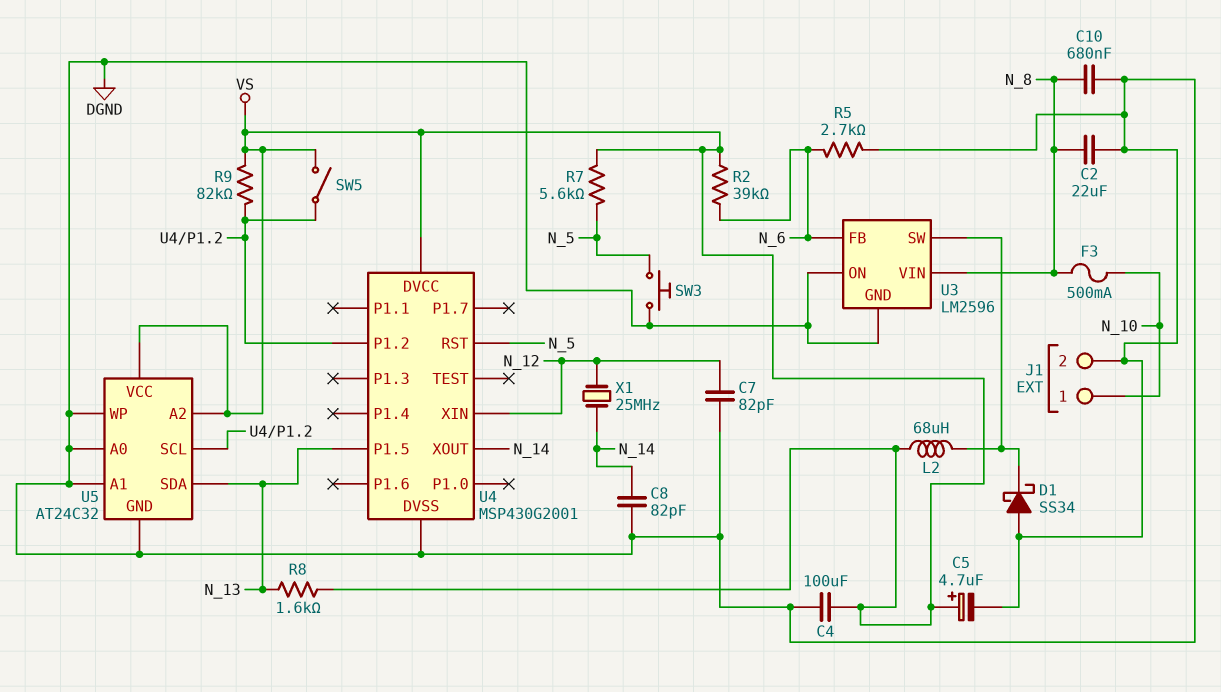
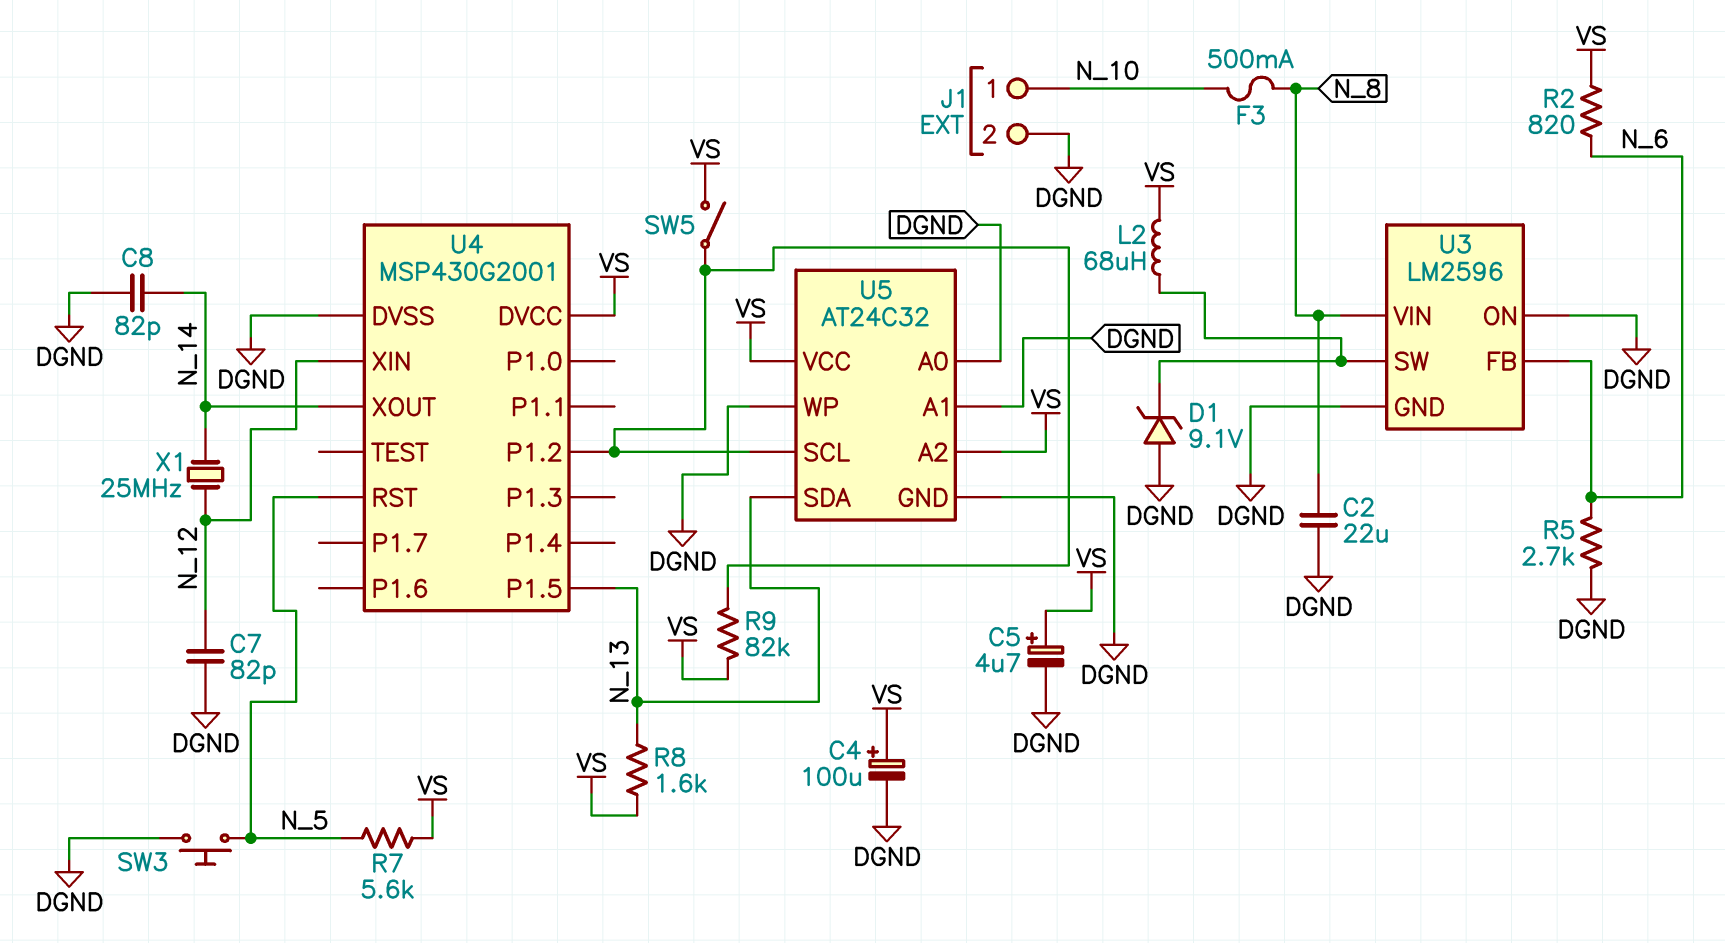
C4: 100uF (DGND, VS) -> 100uF (plus VS, minus DGND)
C10: 680nF (DGND, N_8) -> none
D1: schottky SS34 (A DGND, K U3/SW) -> zener 9.1V (A DGND, K U3/SW)
R2: 39k (N_6, VS) -> 820 (N_6, VS)

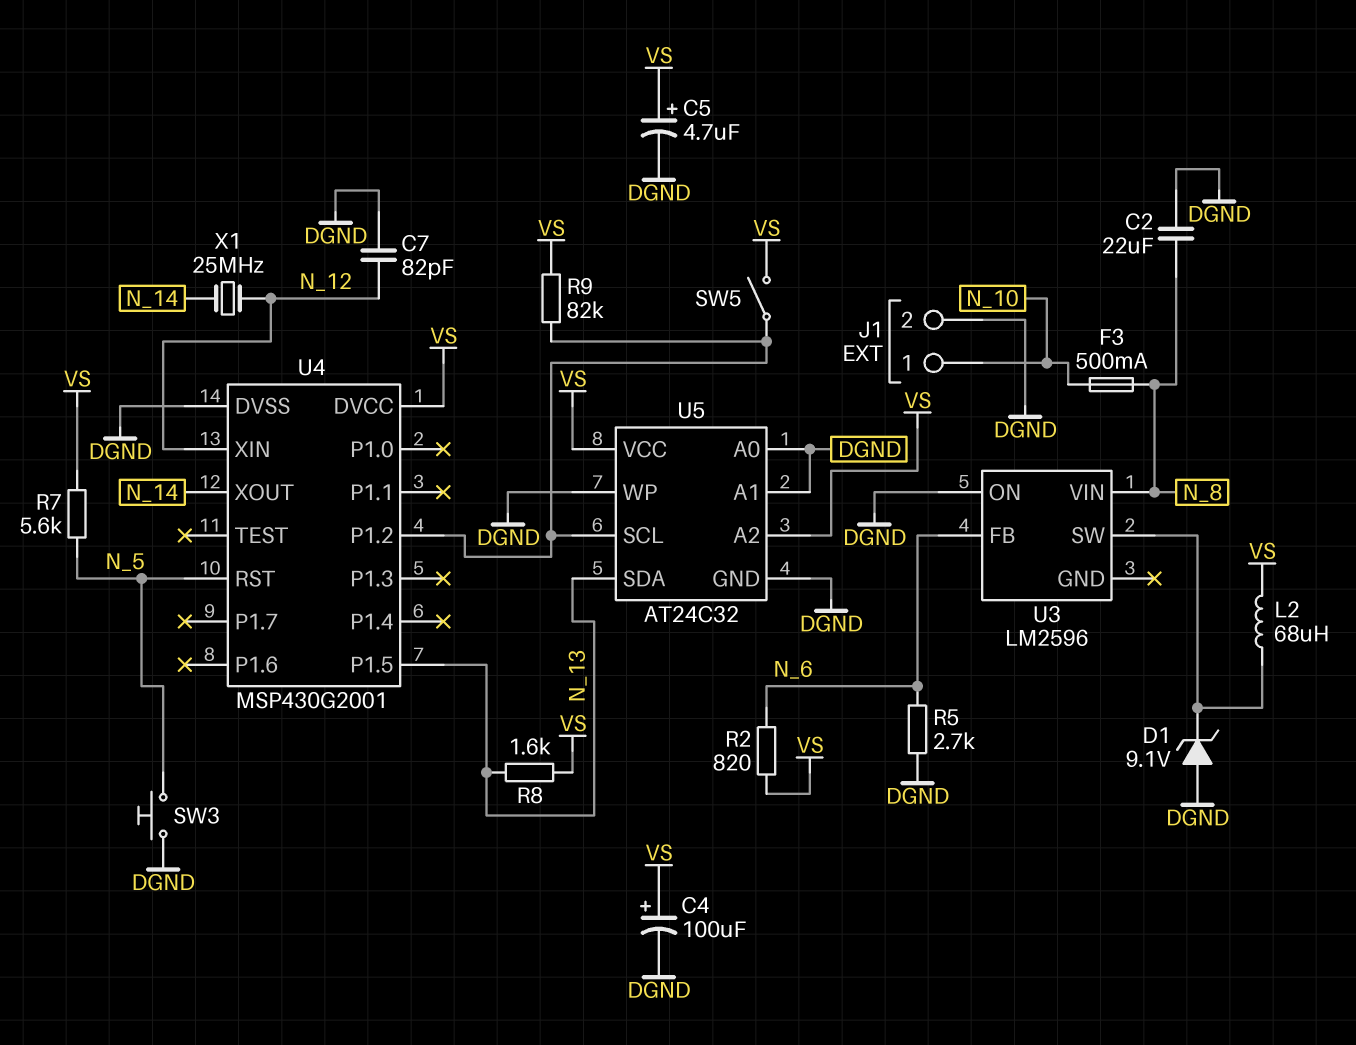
C8: 82pF (DGND, N_14) -> none
U3 pin GND: DGND -> none

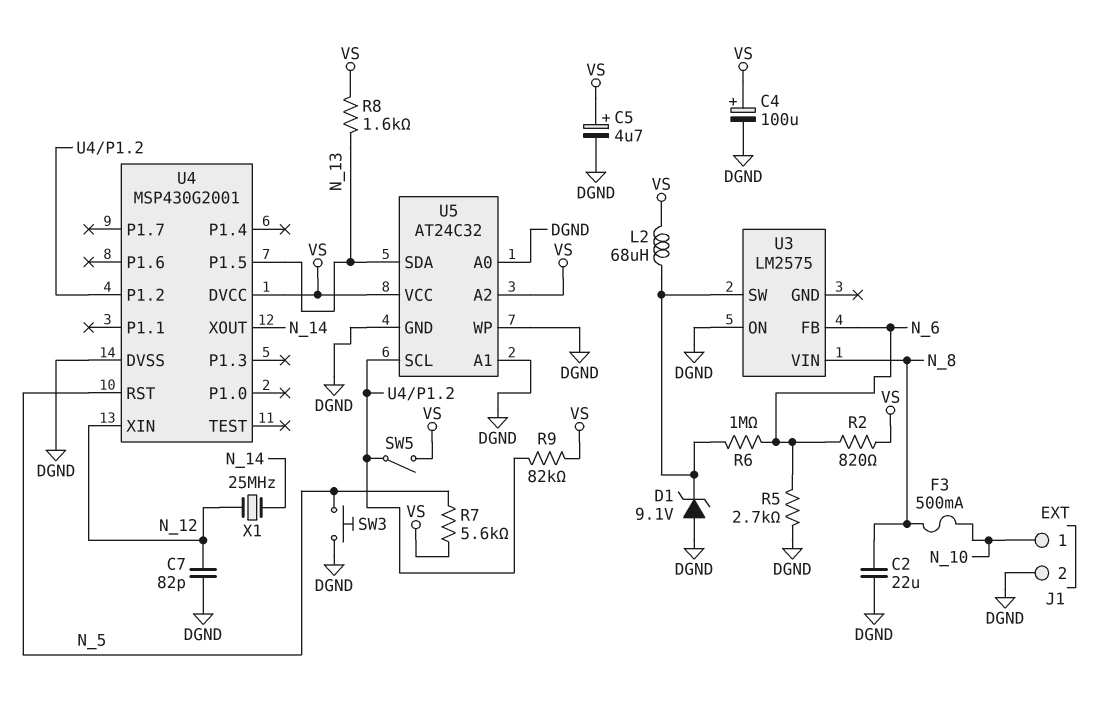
R6: none -> 1M (N_6, U3/SW)
U3: LM2596 -> LM2575

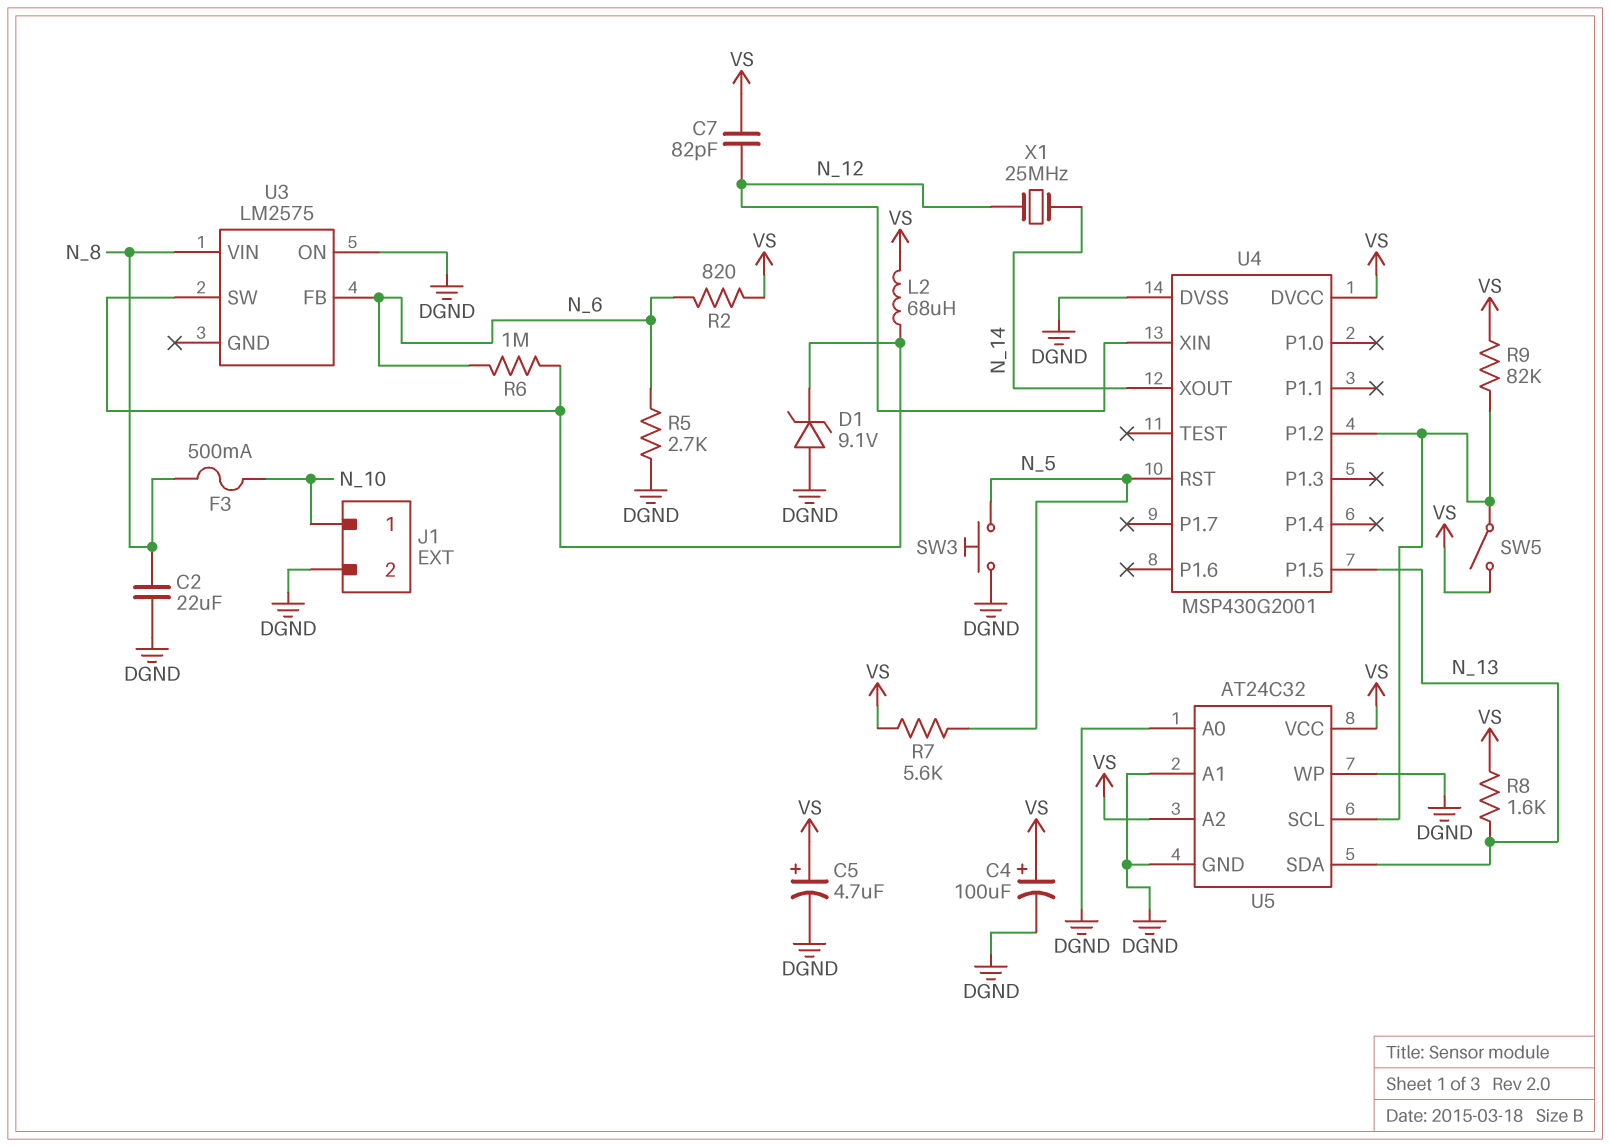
C7: 82pF (DGND, N_12) -> 82pF (N_12, VS)

